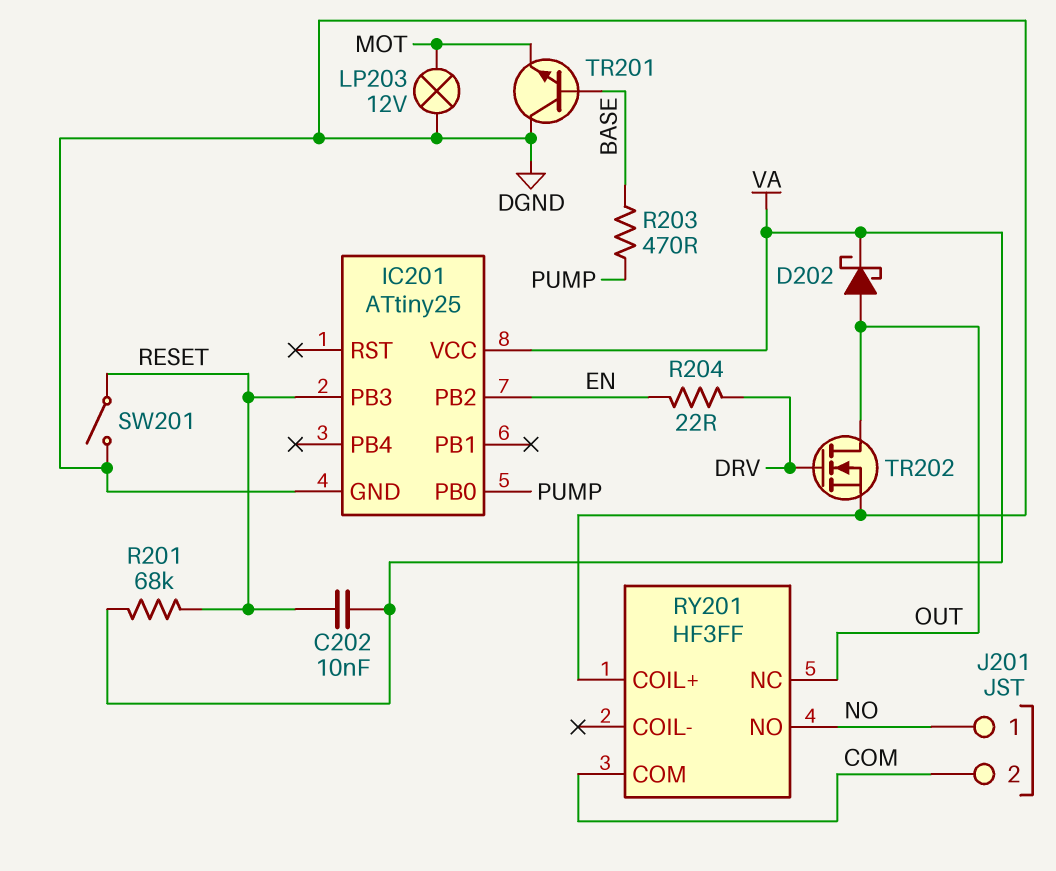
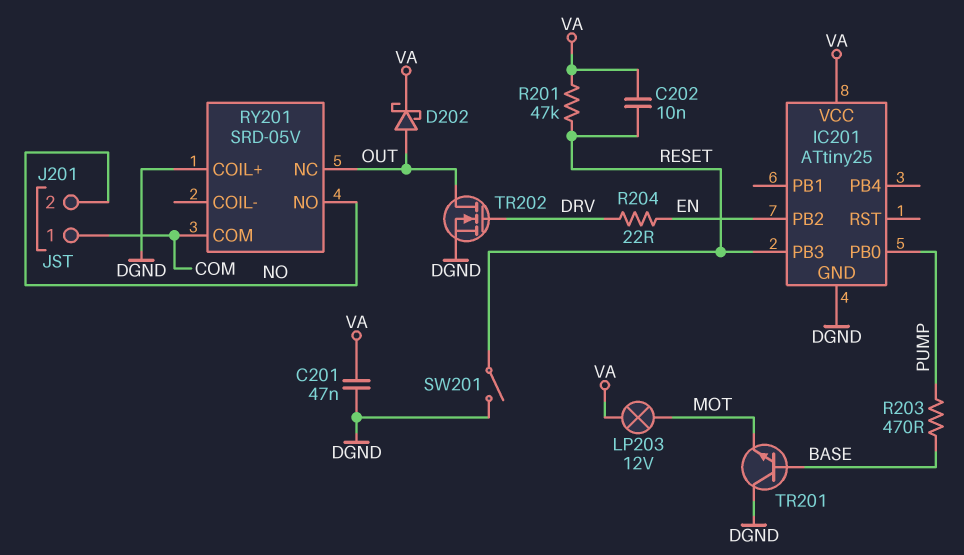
C201: none -> 47nF (DGND, VA)
J201 pin 1: NO -> COM
J201 pin 2: COM -> NO
LP203: lamp 12V (DGND, MOT) -> lamp 12V (MOT, VA)
R201: 68k (RESET, VA) -> 47k (RESET, VA)
RY201: HF3FF -> SRD-05V

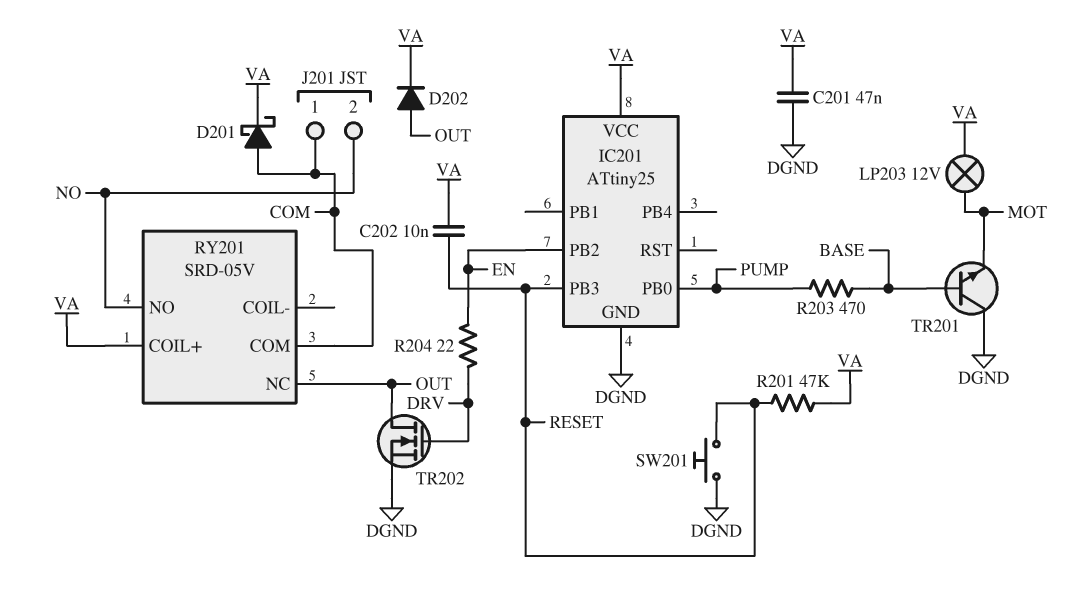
D201: none -> schottky (A COM, K VA)
D202: schottky (A OUT, K VA) -> diode (A OUT, K VA)
RY201 pin COIL+: DGND -> VA
SW201: switch (DGND, RESET) -> button (DGND, RESET)

